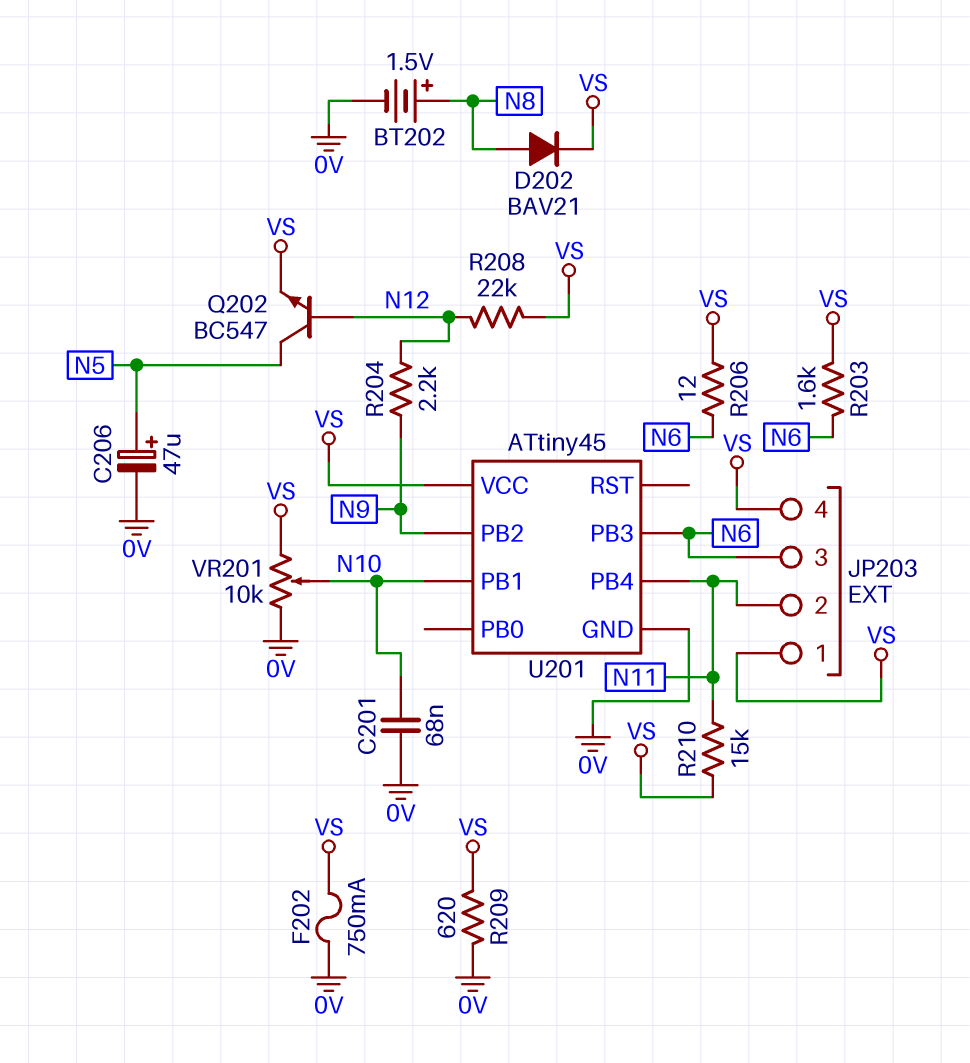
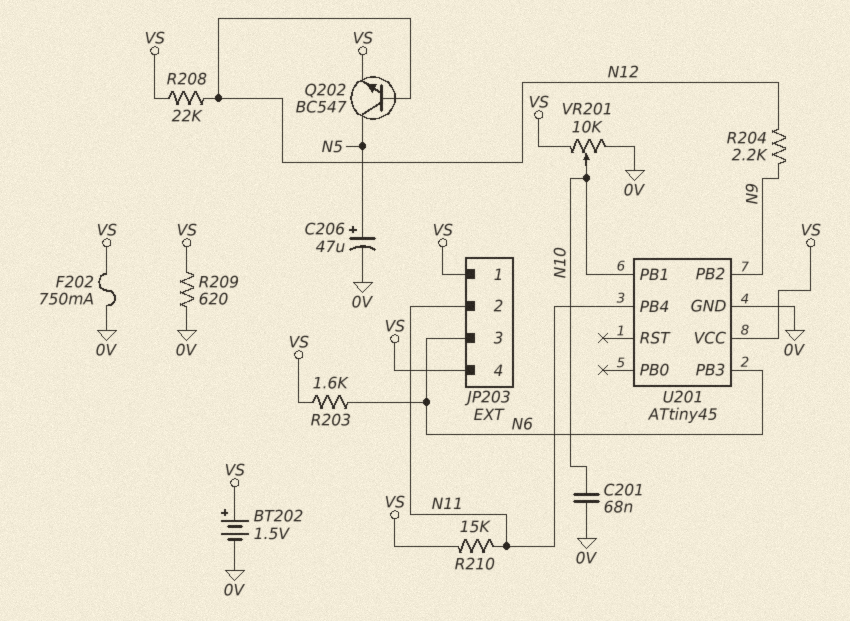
BT202: 1.5V (plus N8, minus 0V) -> 1.5V (plus VS, minus 0V)
D202: diode BAV21 (A N8, K VS) -> none
R206: 12 (N6, VS) -> none

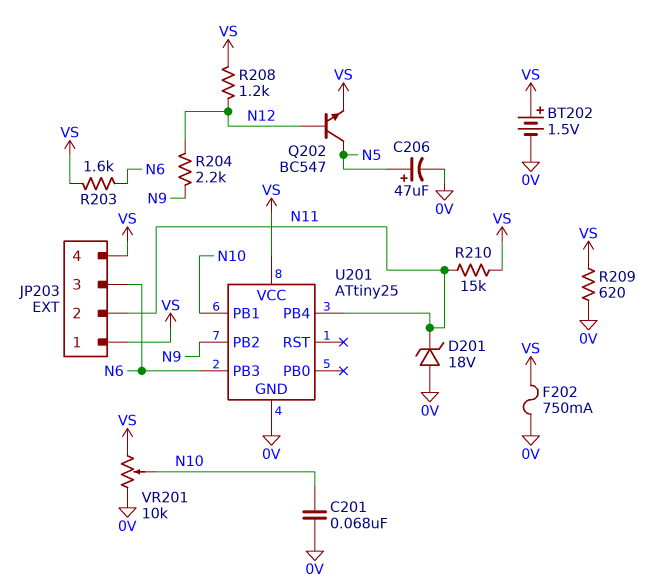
D201: none -> zener 18V (A 0V, K N11)
R208: 22k (N12, VS) -> 1.2k (N12, VS)
U201: ATtiny45 -> ATtiny25

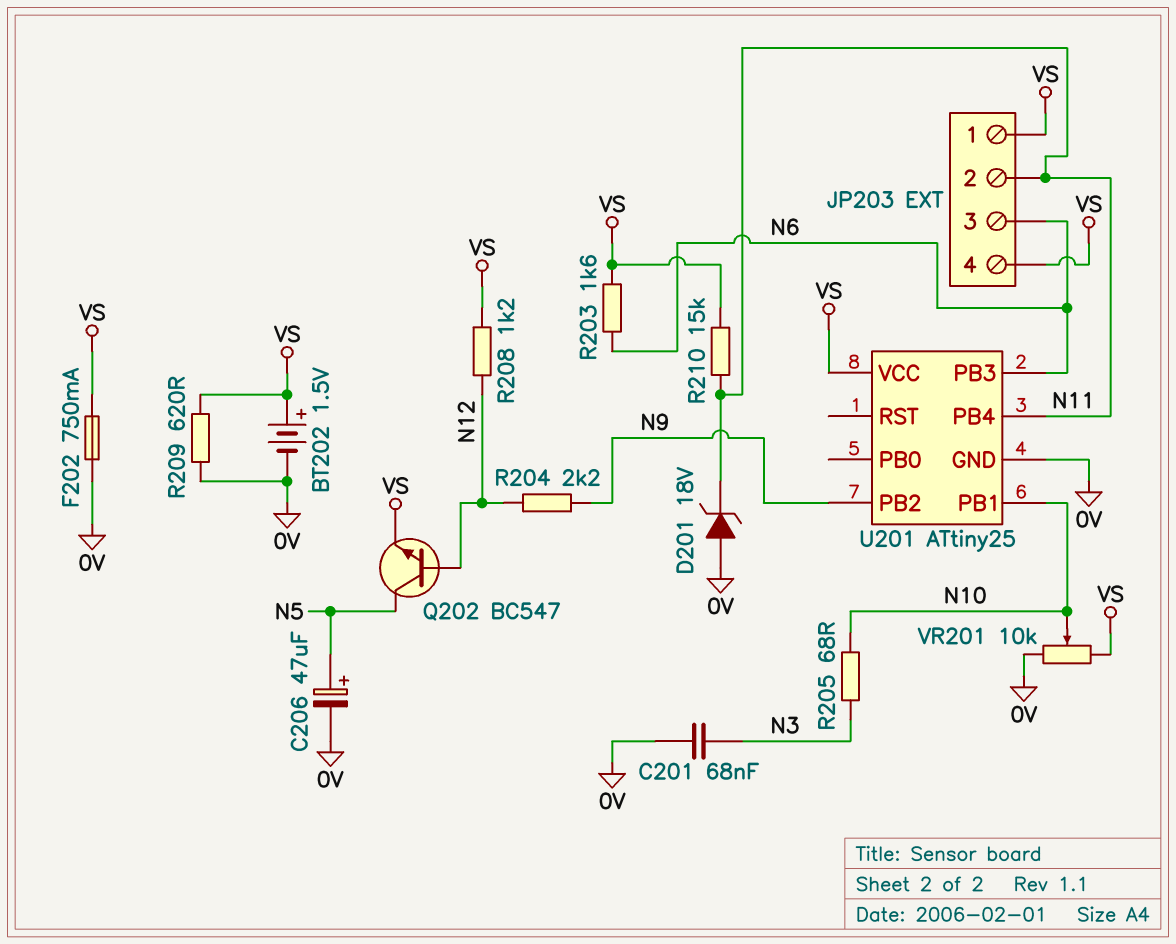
C201: 68nF (0V, N10) -> 68nF (0V, N3)
R205: none -> 68 (N3, N10)

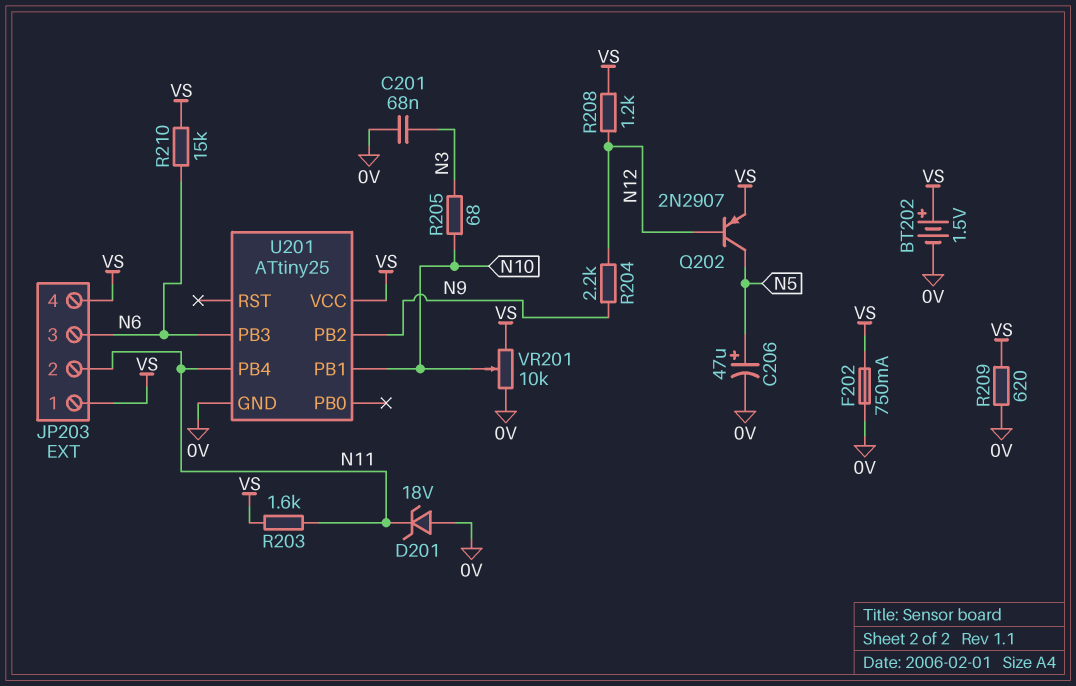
Q202: NPN BC547 (B N12, C N5, E VS) -> PNP 2N2907 (B N12, C N5, E VS)
R203: 1.6k (N6, VS) -> 1.6k (N11, VS)
R210: 15k (N11, VS) -> 15k (N6, VS)

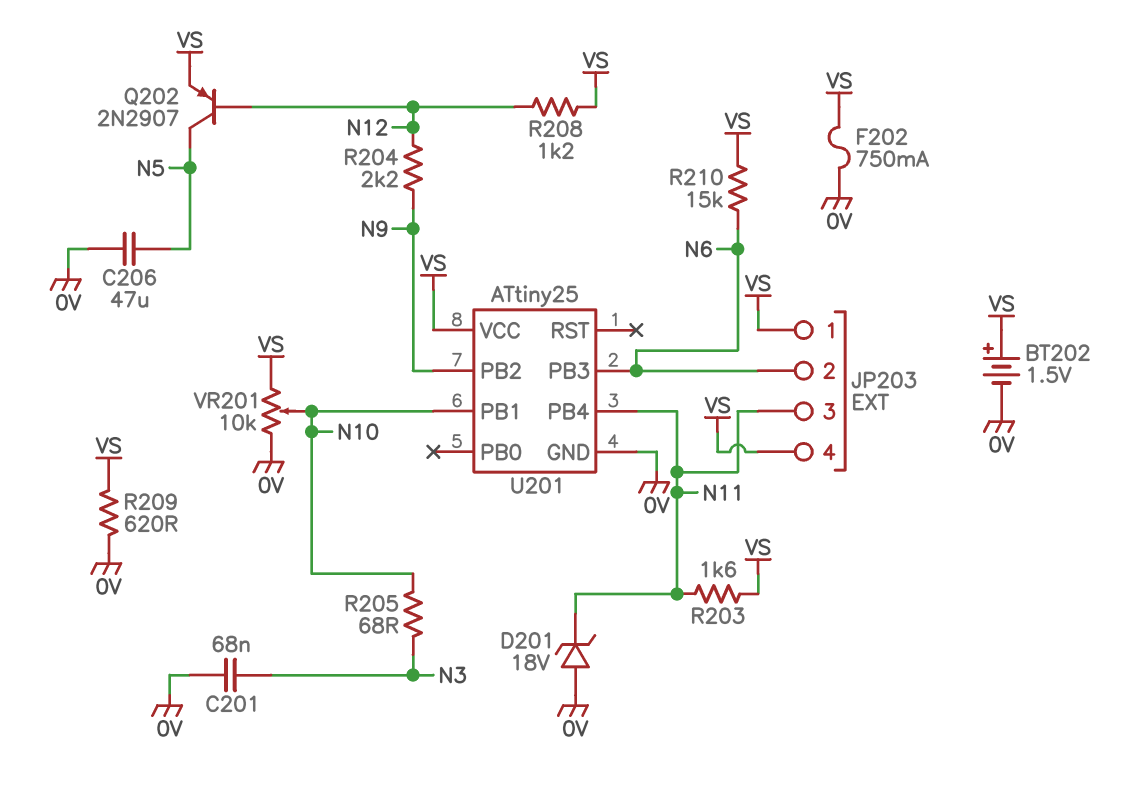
C206: 47uF (plus N5, minus 0V) -> 47uF (0V, N5)
JP203 pin 2: N11 -> N6
JP203 pin 3: N6 -> N11

